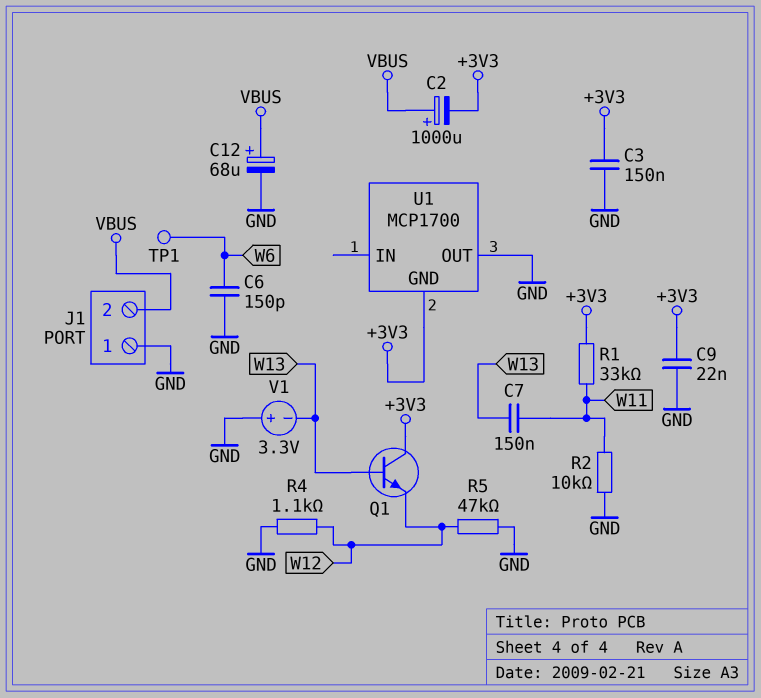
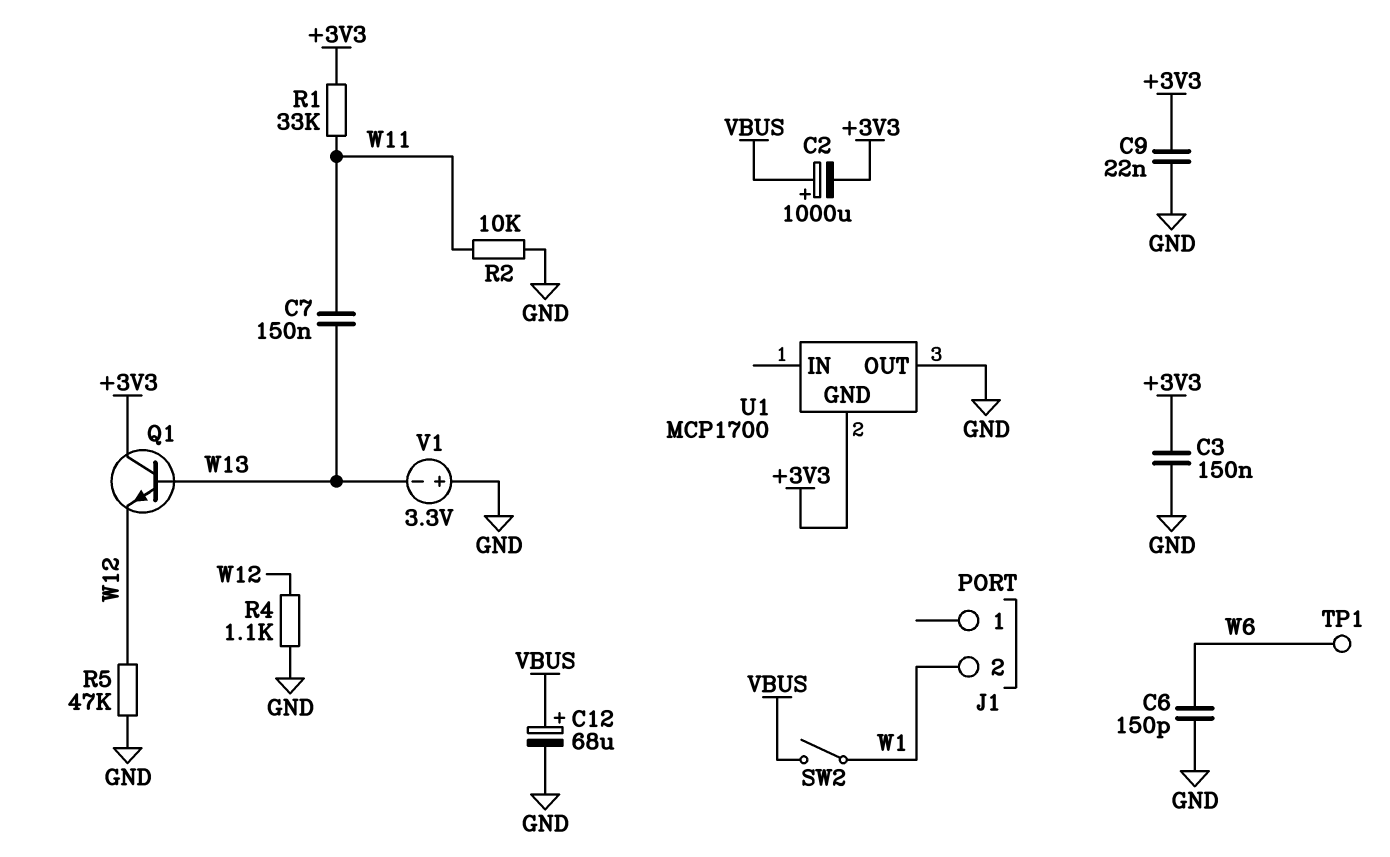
J1 pin 1: GND -> none
J1 pin 2: VBUS -> W1
SW2: none -> switch (VBUS, W1)

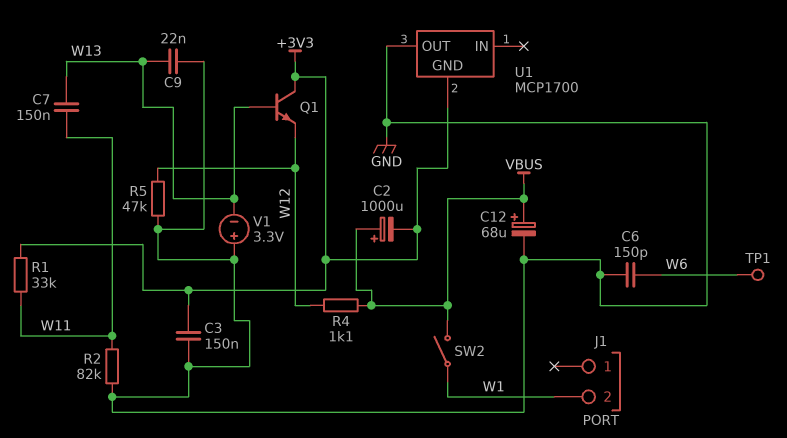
C9: 22nF (+3V3, GND) -> 22nF (GND, W13)
R2: 10k (GND, W11) -> 82k (GND, W11)
R4: 1.1k (GND, W12) -> 1.1k (VBUS, W12)

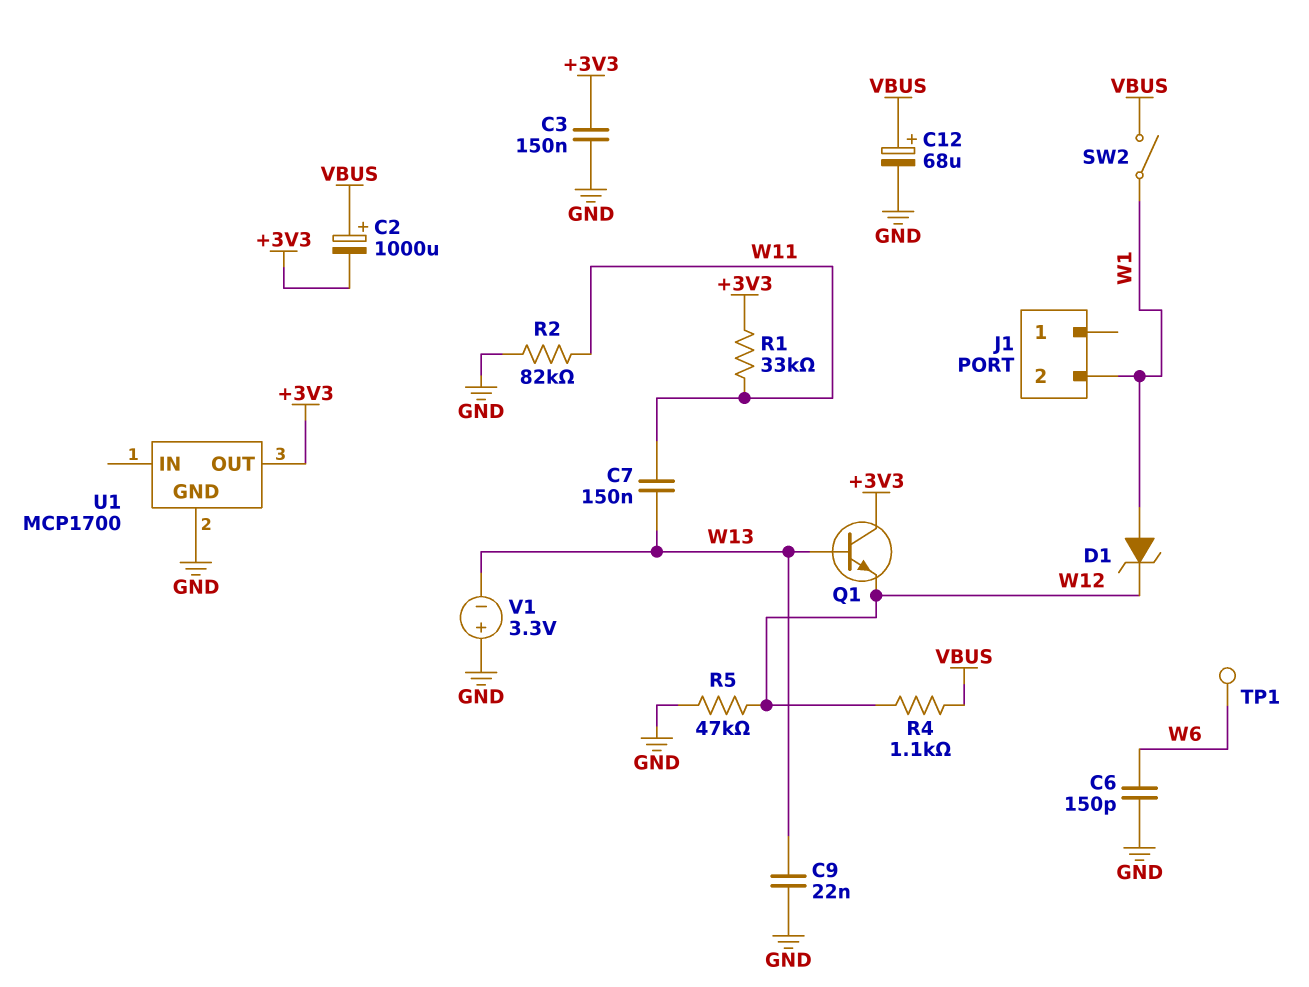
D1: none -> zener (A W1, K W12)
U1 pin GND: +3V3 -> GND
U1 pin OUT: GND -> +3V3

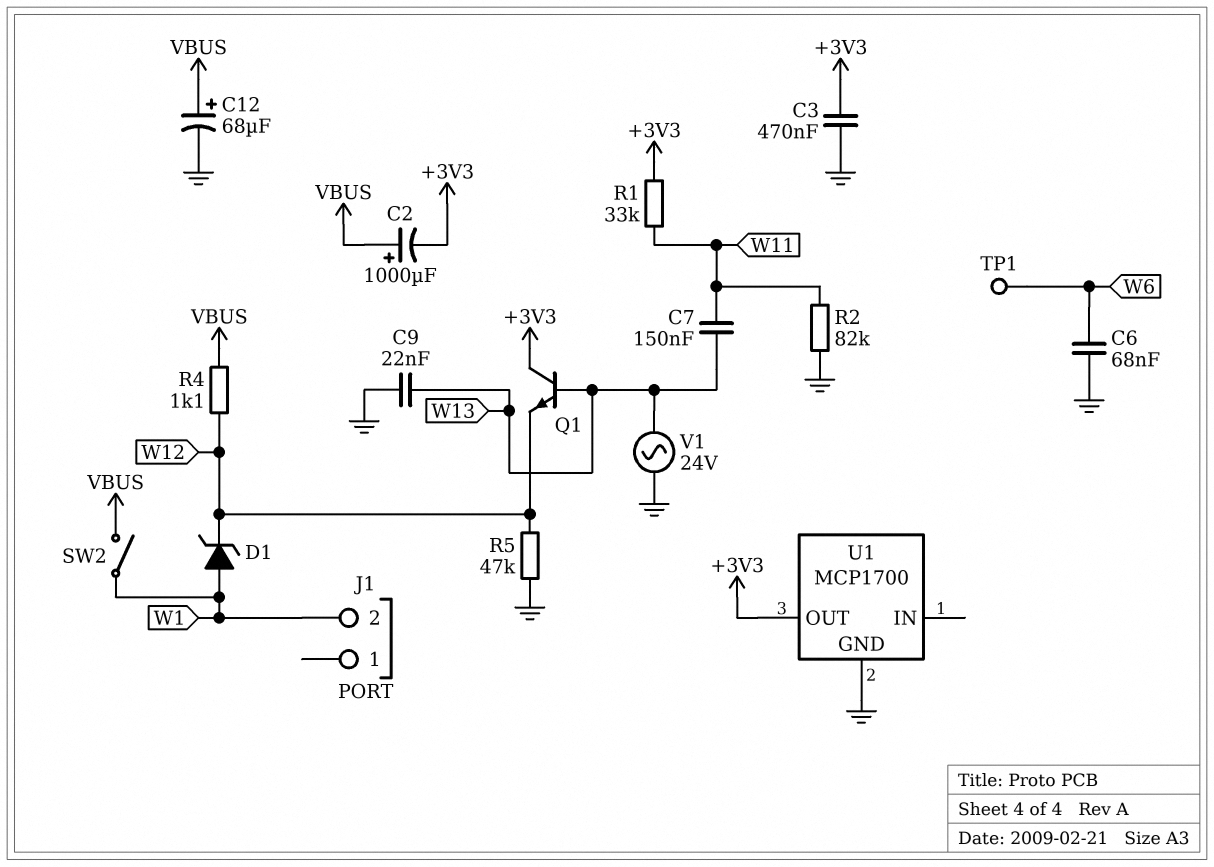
C3: 150nF (+3V3, GND) -> 470nF (+3V3, GND)
C6: 150pF (GND, W6) -> 68nF (GND, W6)
V1: 3.3V (plus GND, minus W13) -> AC 24V (GND, W13)

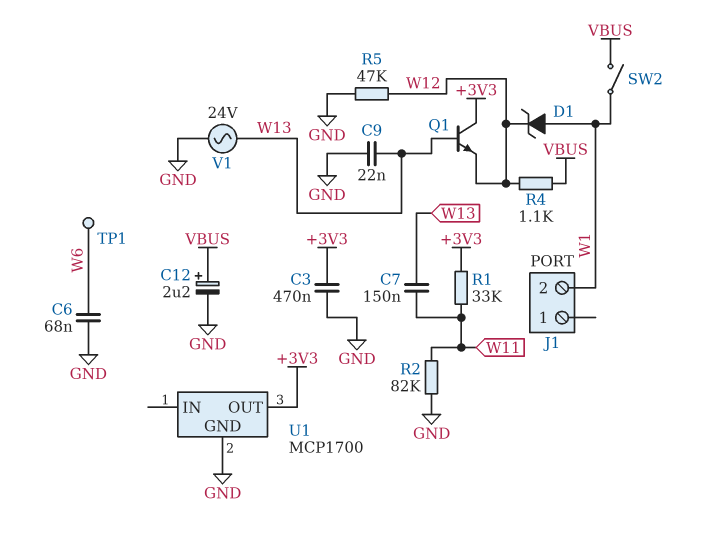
C2: 1000uF (plus VBUS, minus +3V3) -> none
C12: 68uF (plus VBUS, minus GND) -> 2.2uF (plus VBUS, minus GND)

